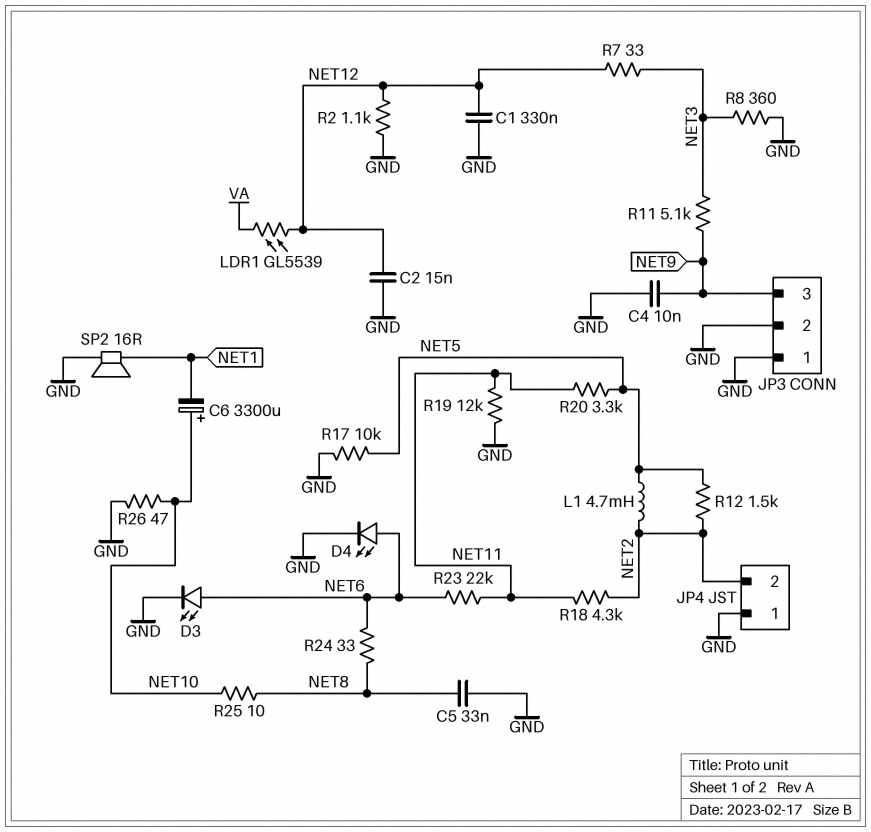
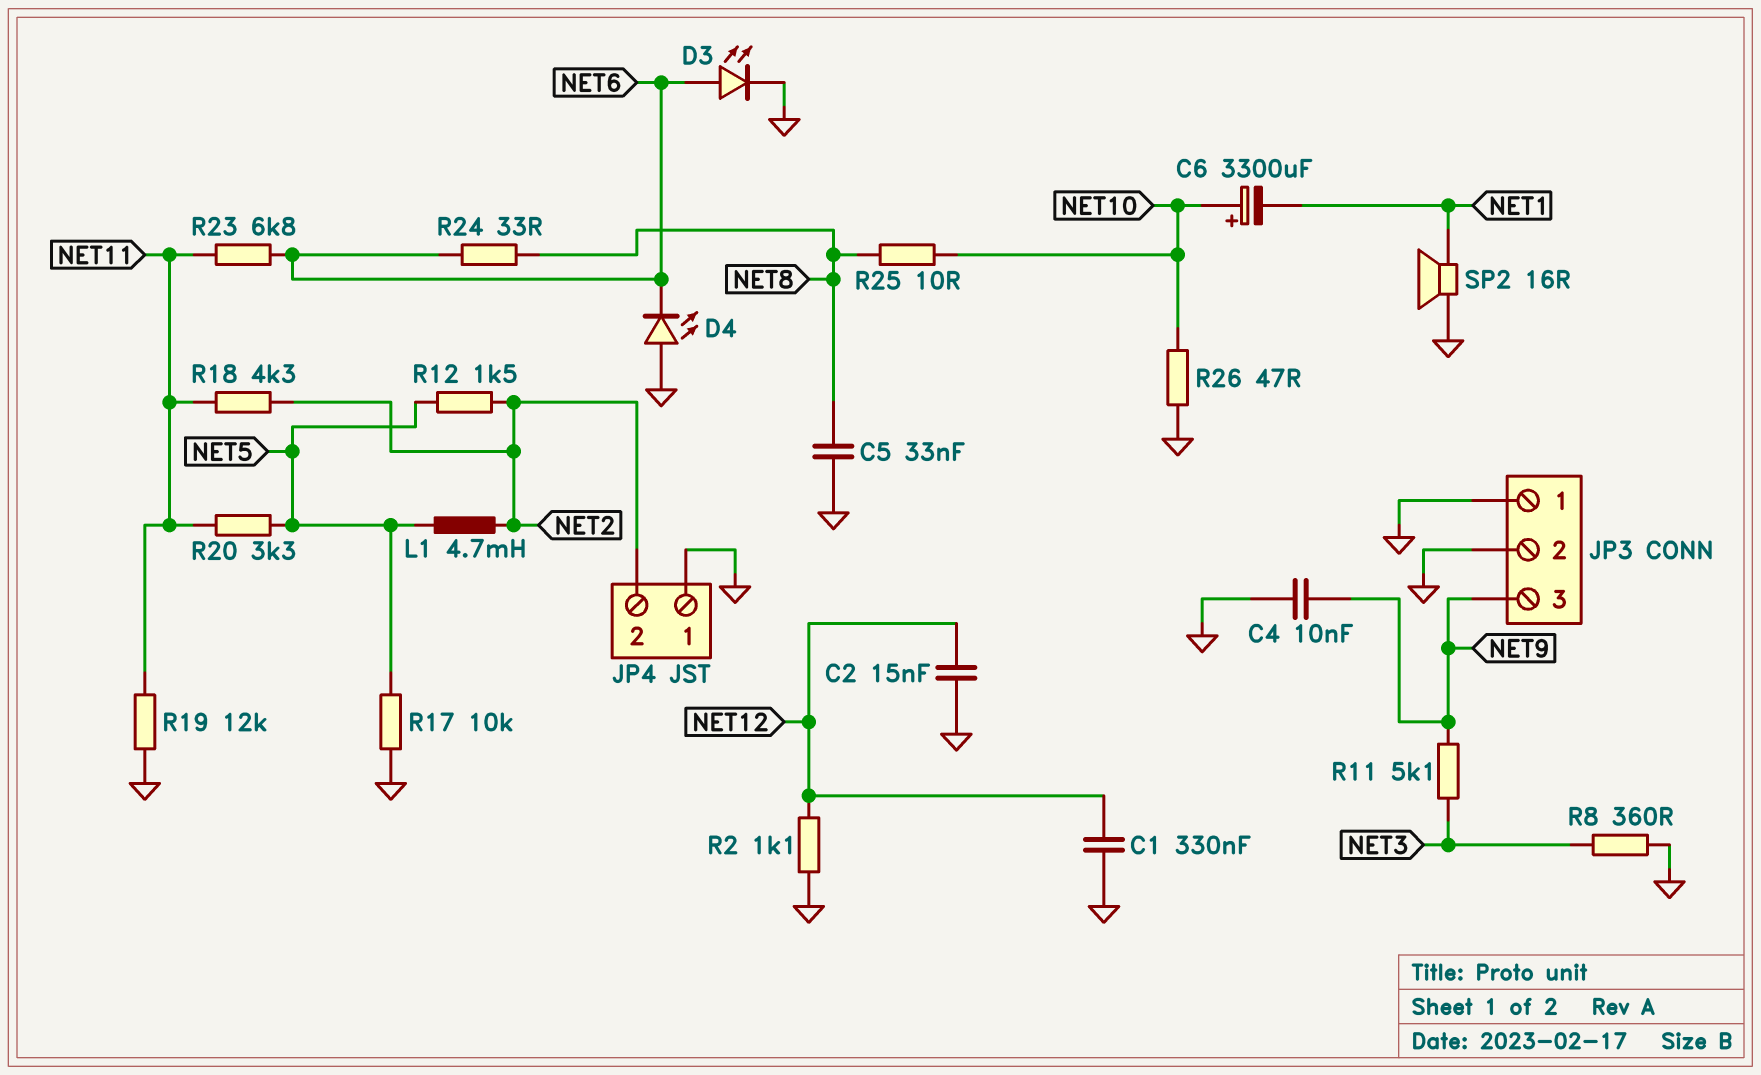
D4: LED (A NET6, K GND) -> LED (A GND, K NET6)
LDR1: GL5539 (NET12, VA) -> none
R7: 33 (NET3, NET12) -> none
R23: 22k (NET6, NET11) -> 6.8k (NET6, NET11)

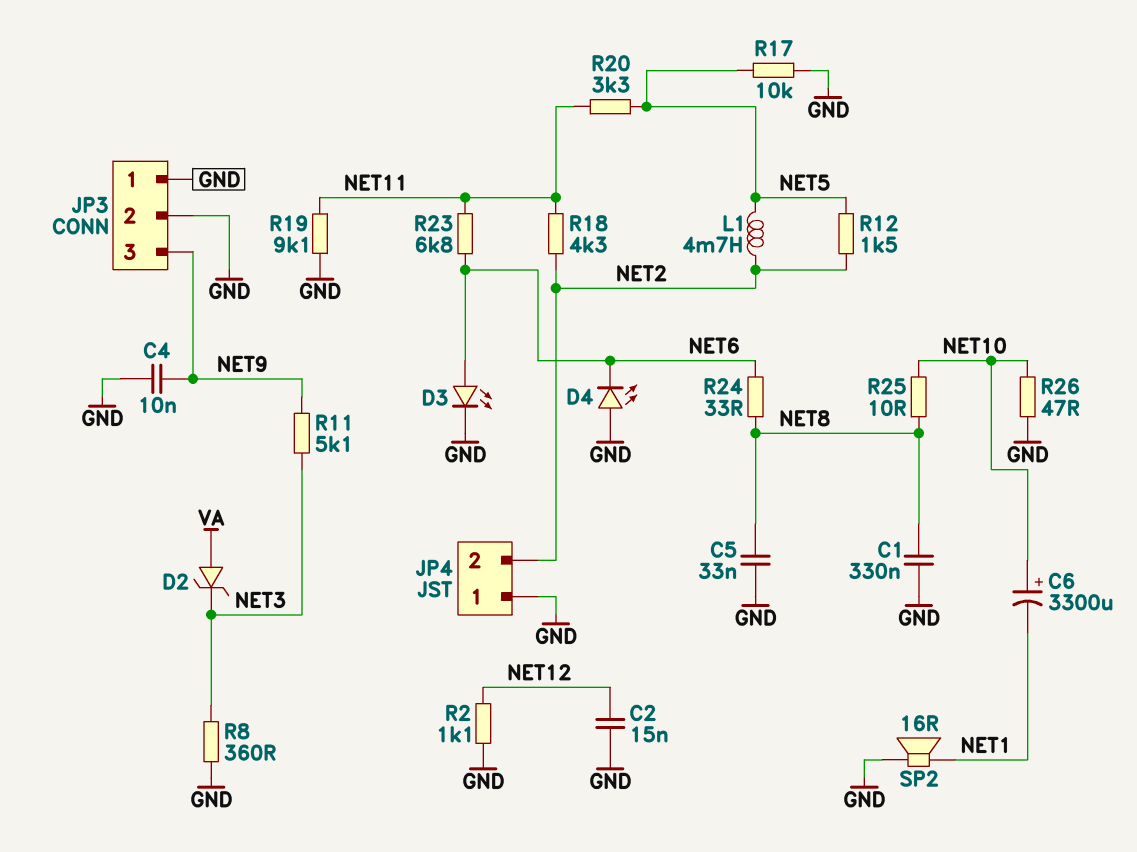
C1: 330nF (GND, NET12) -> 330nF (GND, NET8)
D2: none -> zener (A VA, K NET3)
R19: 12k (GND, NET11) -> 9.1k (GND, NET11)

